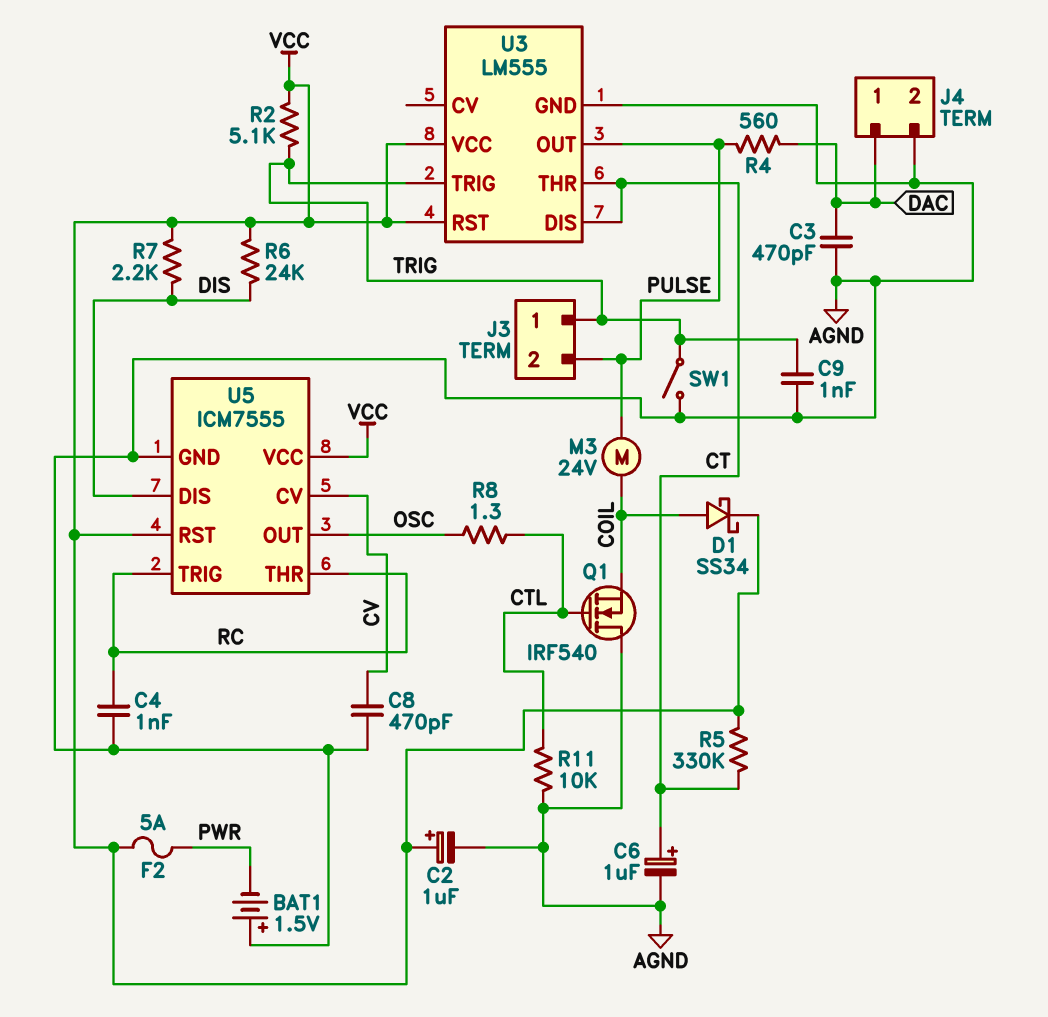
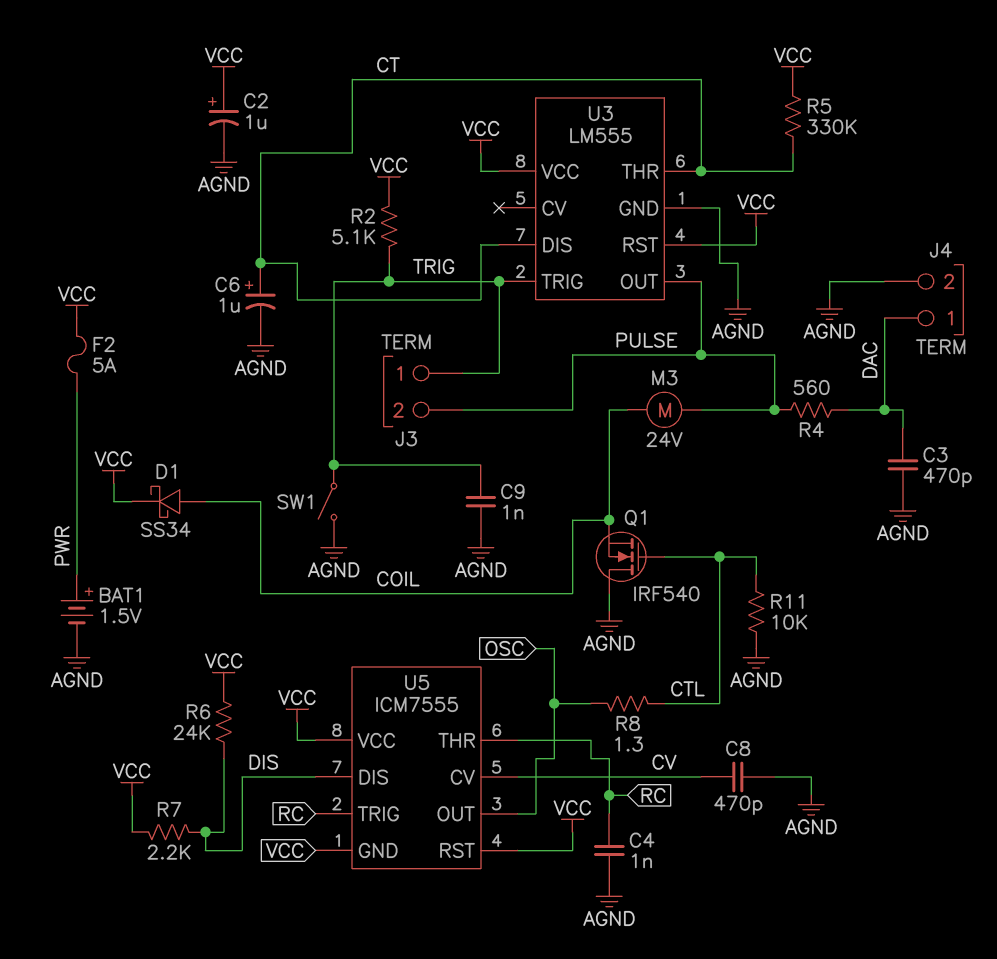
BAT1: 1.5V (plus AGND, minus PWR) -> 1.5V (plus PWR, minus AGND)
U5 pin GND: AGND -> VCC

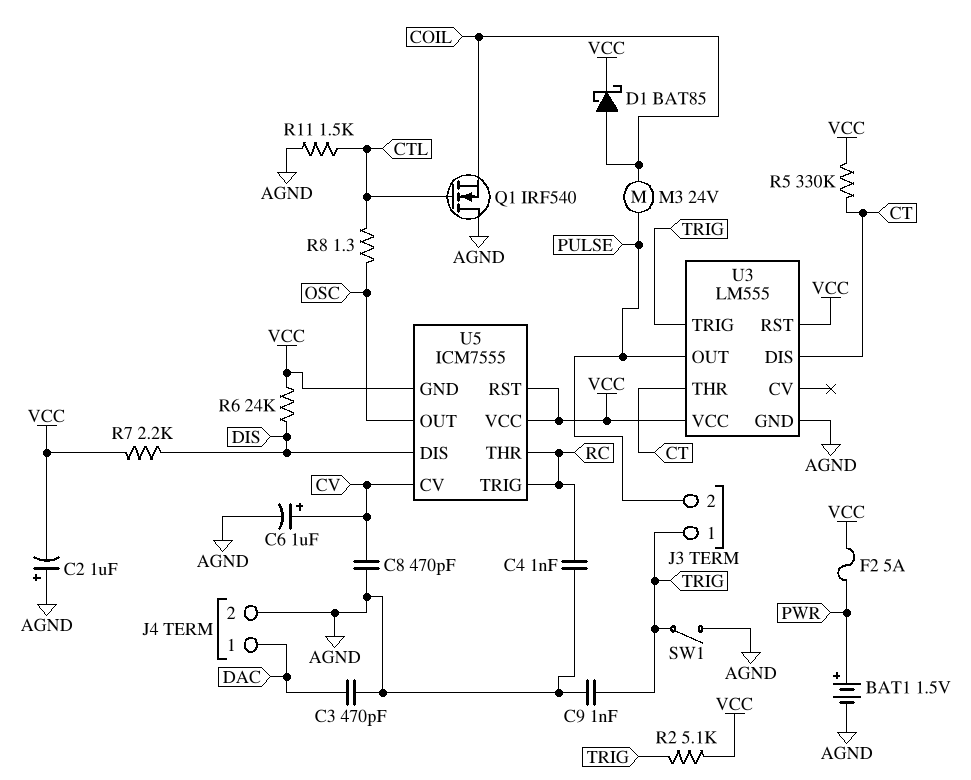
C2: 1uF (plus VCC, minus AGND) -> 1uF (plus AGND, minus VCC)
C6: 1uF (plus CT, minus AGND) -> 1uF (plus CV, minus AGND)
D1: schottky SS34 (A COIL, K VCC) -> schottky BAT85 (A COIL, K VCC)
R4: 560 (DAC, PULSE) -> none
R11: 10k (AGND, CTL) -> 1.5k (AGND, CTL)

